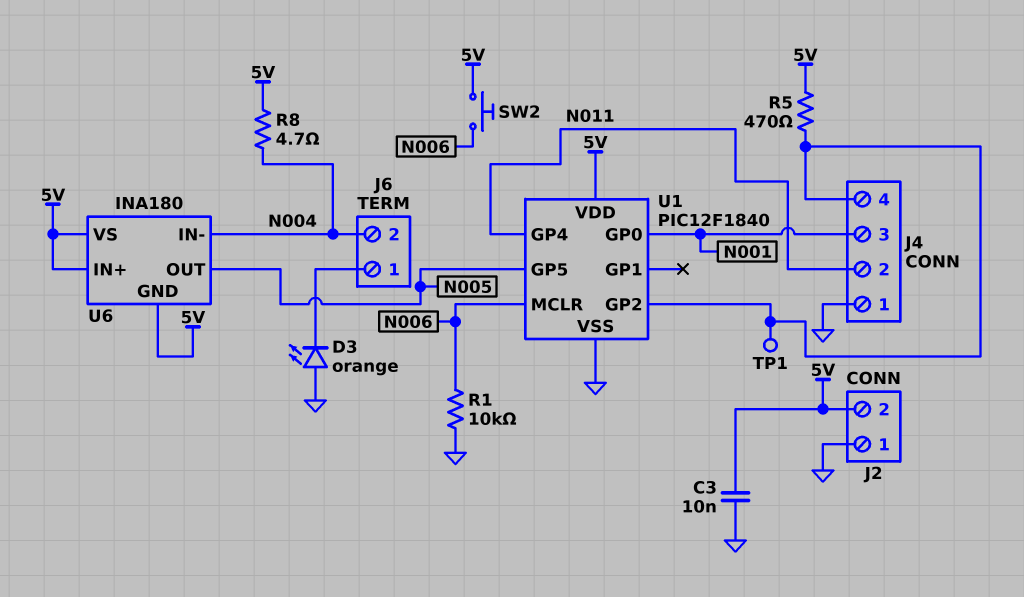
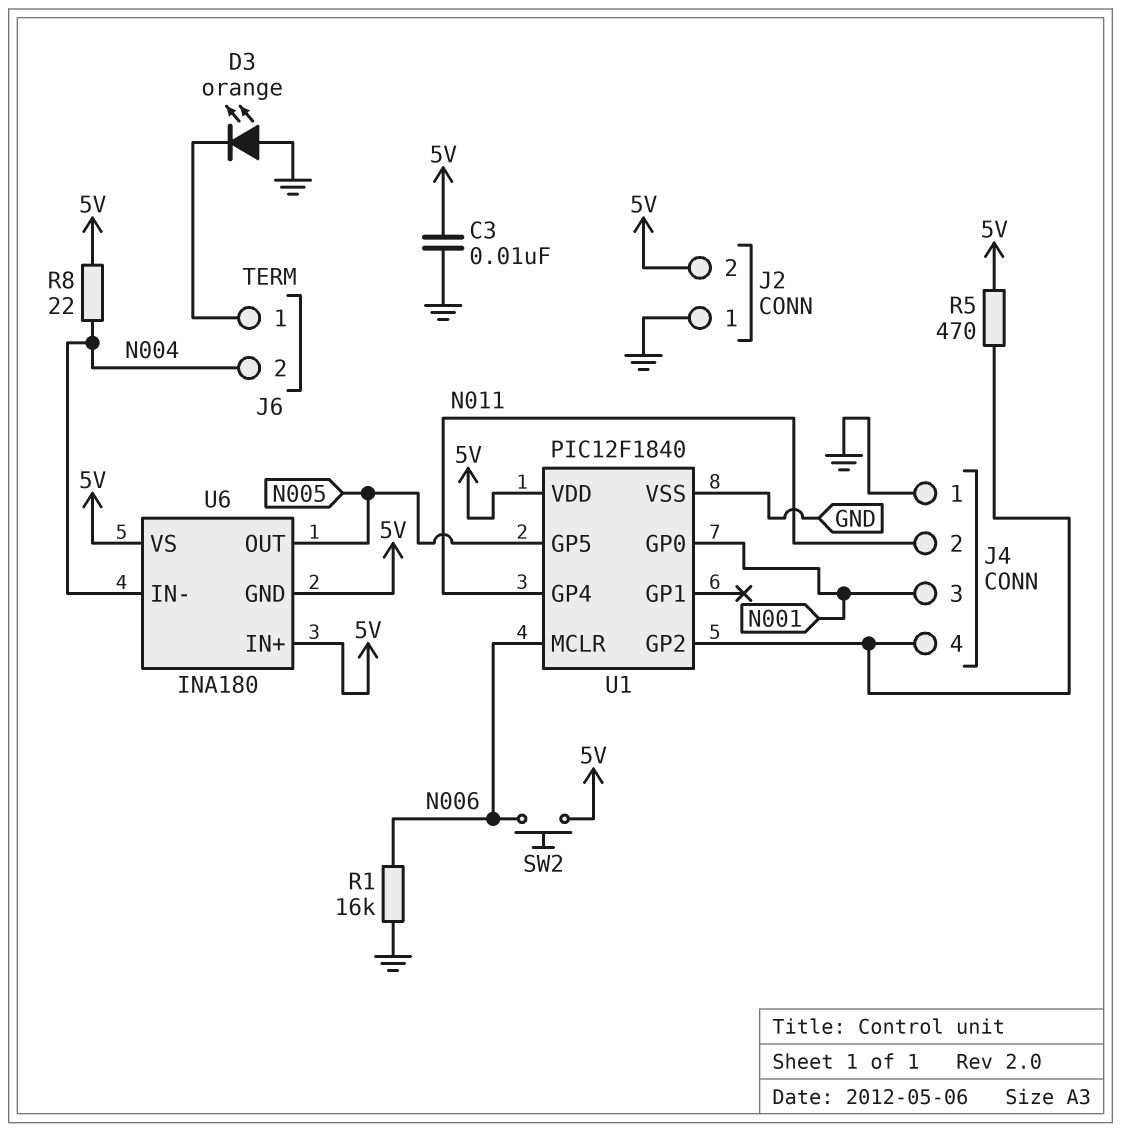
R1: 10k (GND, N006) -> 16k (GND, N006)
R8: 4.7 (5V, N004) -> 22 (5V, N004)
TP1: test point (J4/4) -> none

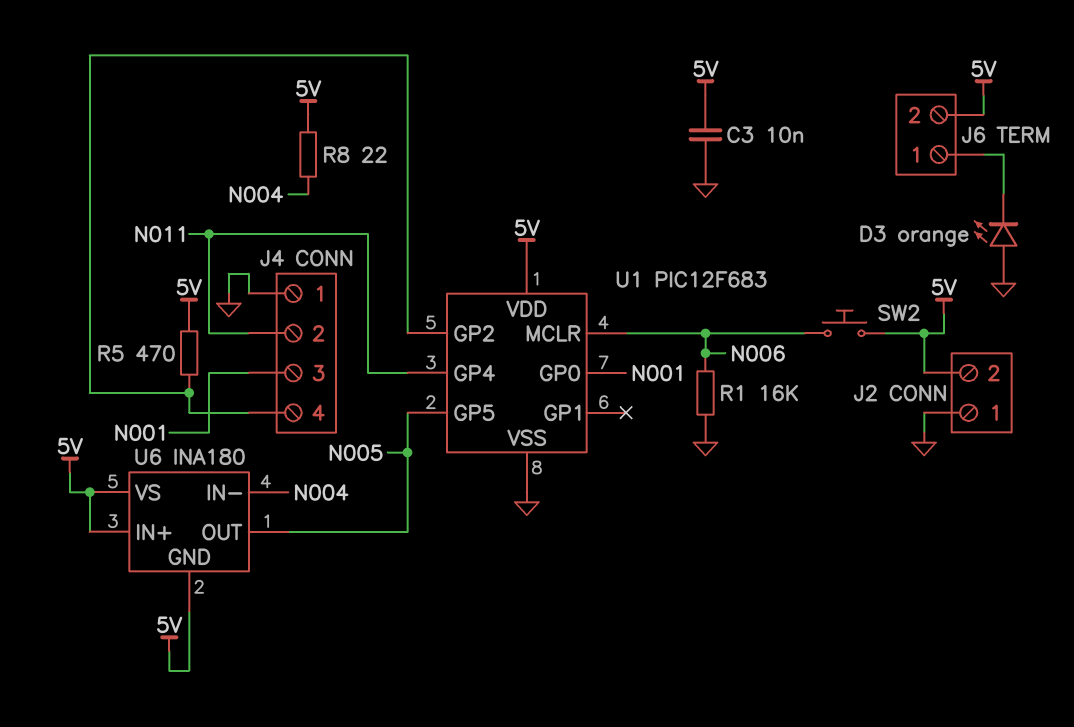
J6 pin 2: N004 -> 5V
U1: PIC12F1840 -> PIC12F683

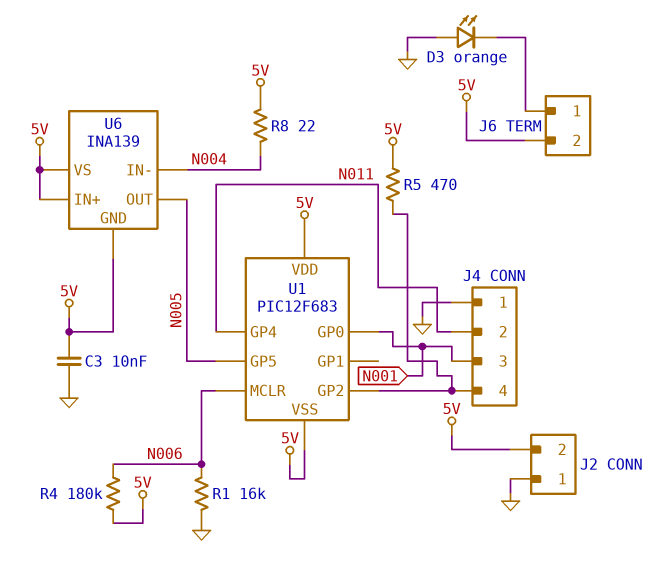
R4: none -> 180k (5V, N006)
SW2: button (5V, N006) -> none
U1 pin VSS: GND -> 5V
U6: INA180 -> INA139

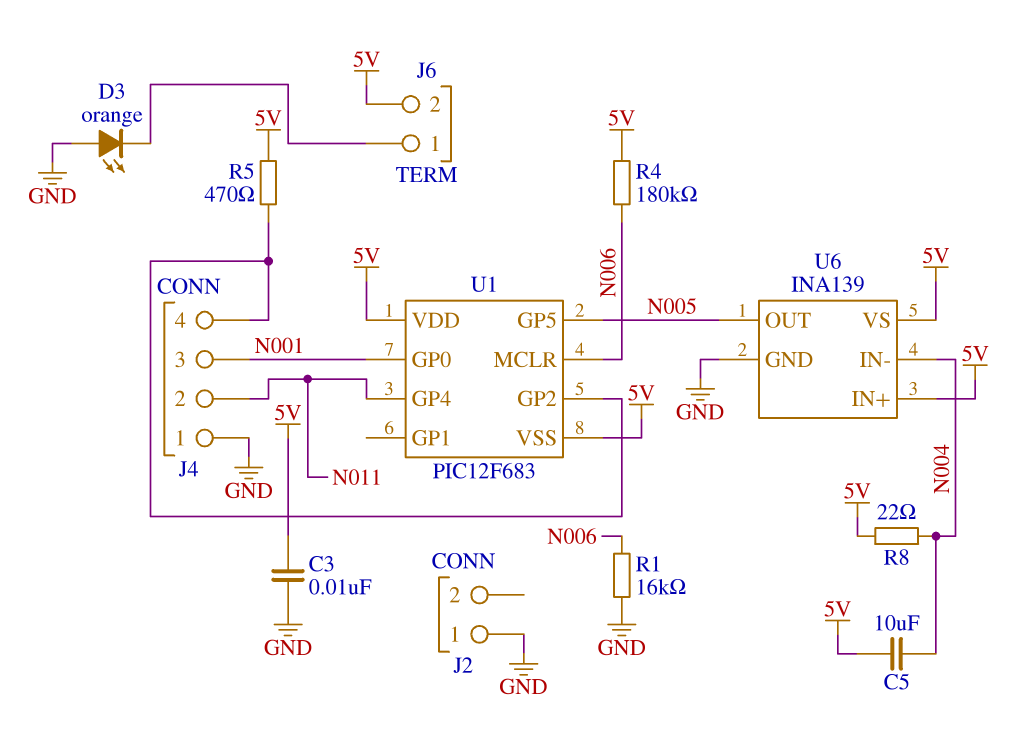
C5: none -> 10uF (5V, N004)
J2 pin 2: 5V -> none
U6 pin GND: 5V -> GND

